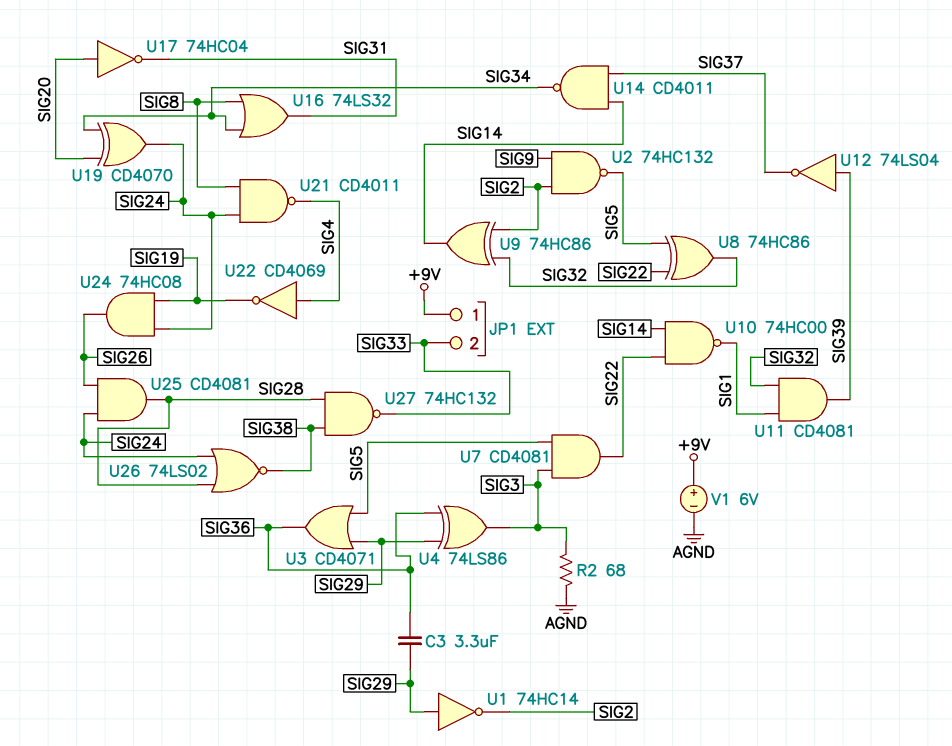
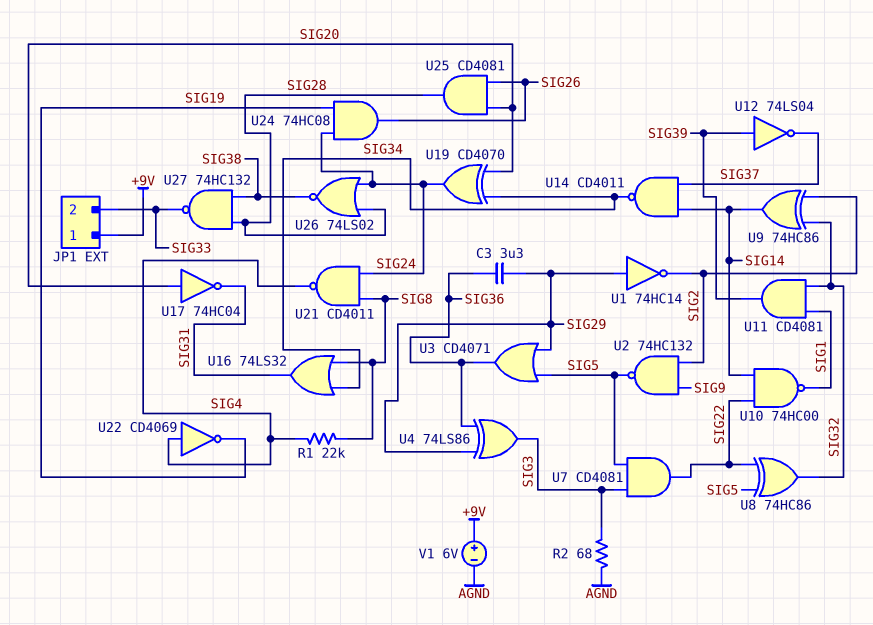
R1: none -> 22k (SIG4, SIG8)
U25: AND CD4081 (in SIG24, in SIG26, out SIG28) -> AND CD4081 (in SIG20, in SIG26, out SIG28)

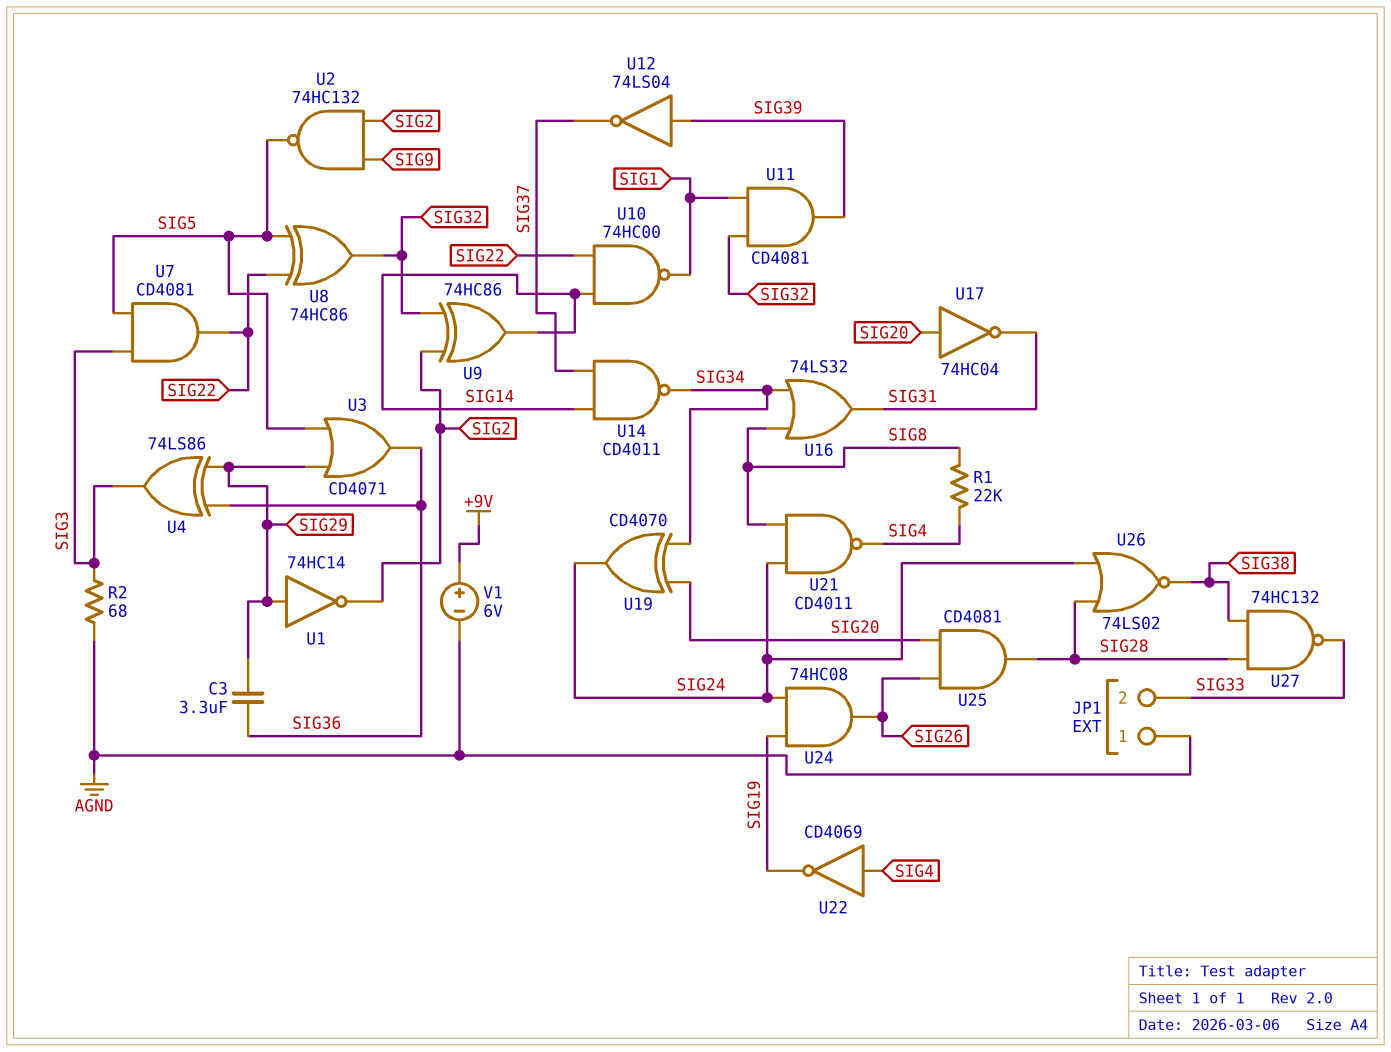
JP1 pin 1: +9V -> AGND

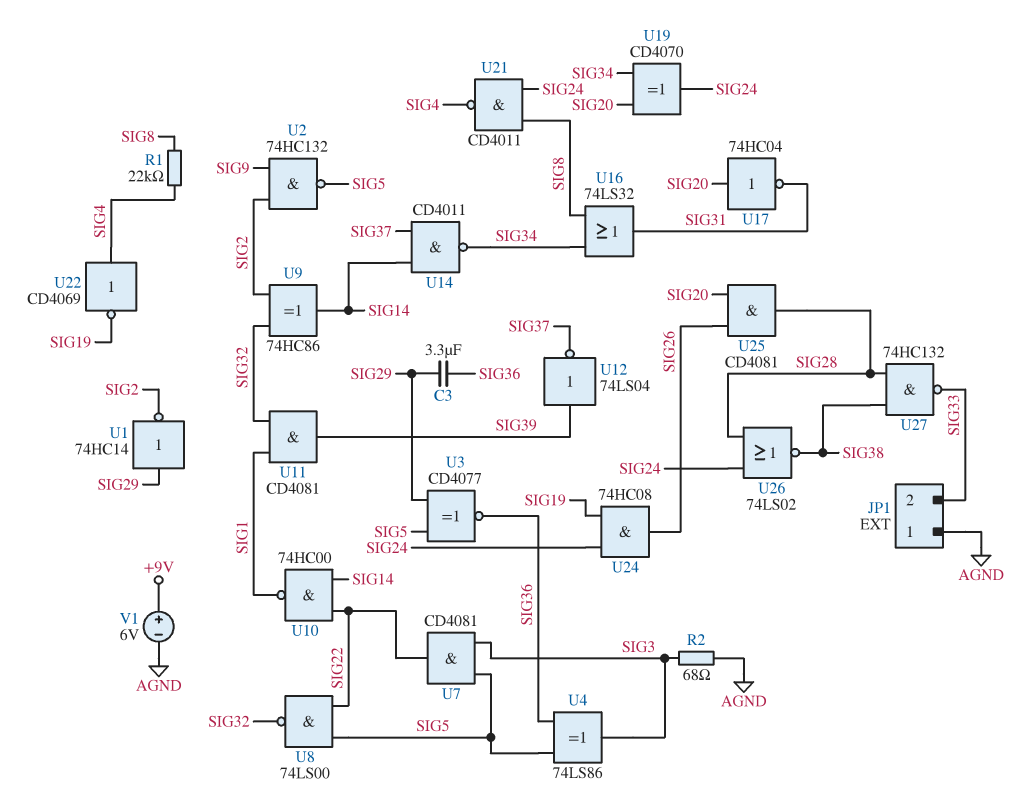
U3: OR CD4071 (in SIG5, in SIG29, out SIG36) -> XNOR CD4077 (in SIG5, in SIG29, out SIG36)
U4: XOR 74LS86 (in SIG29, in SIG36, out SIG3) -> XOR 74LS86 (in SIG5, in SIG36, out SIG3)
U8: XOR 74HC86 (in SIG5, in SIG22, out SIG32) -> NAND 74LS00 (in SIG5, in SIG22, out SIG32)

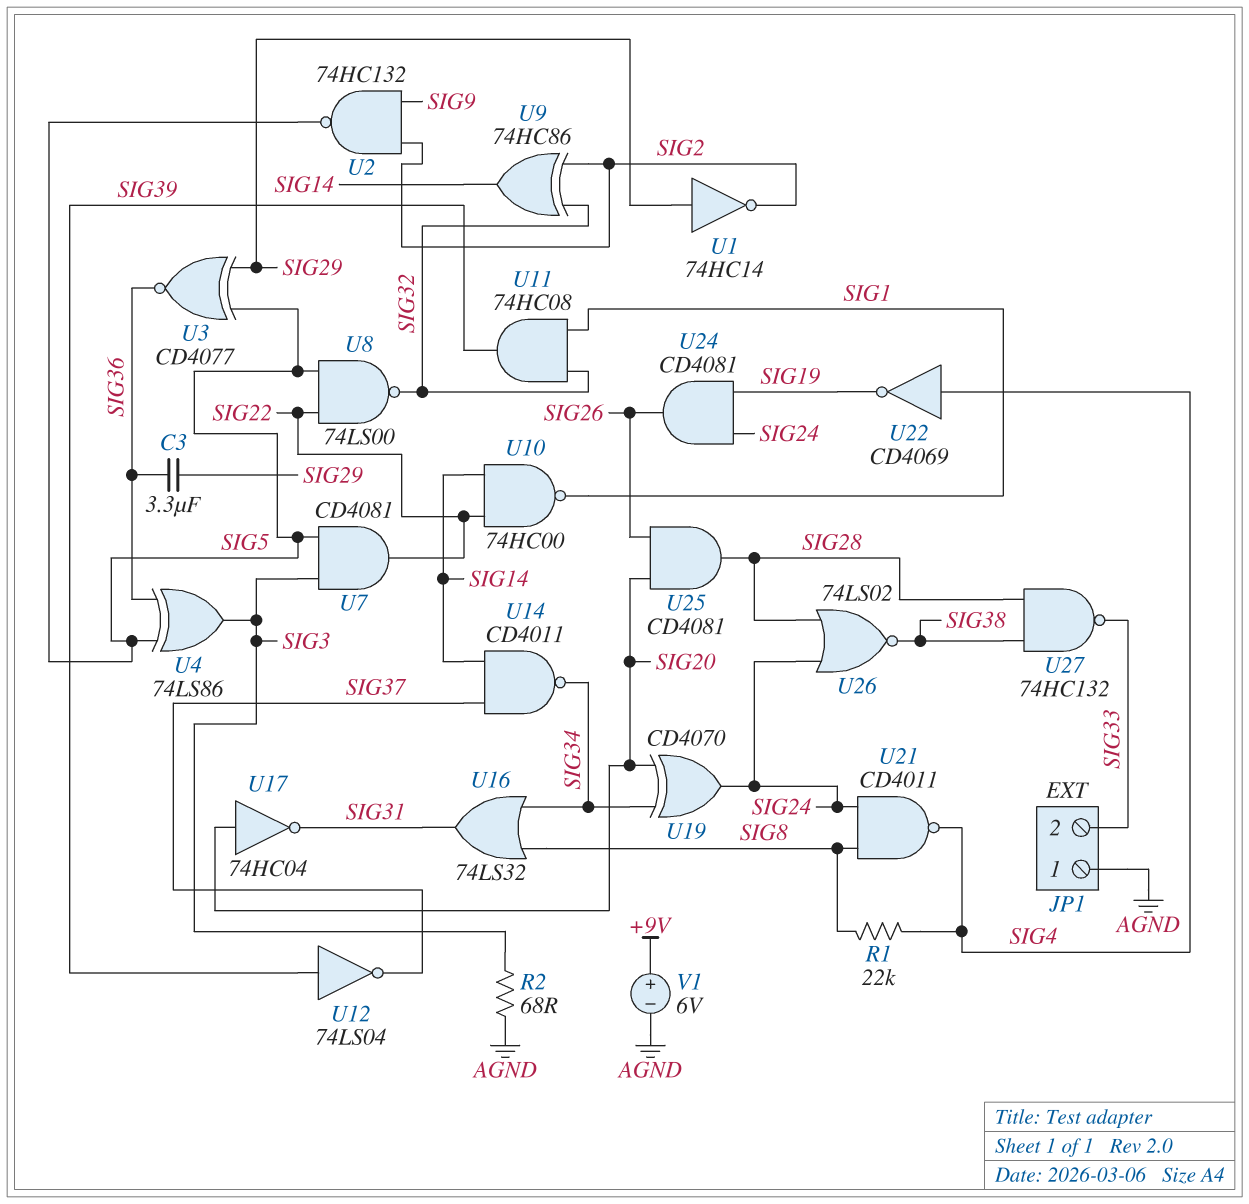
U11: AND CD4081 (in SIG1, in SIG32, out SIG39) -> AND 74HC08 (in SIG1, in SIG32, out SIG39)
U24: AND 74HC08 (in SIG19, in SIG24, out SIG26) -> AND CD4081 (in SIG19, in SIG24, out SIG26)

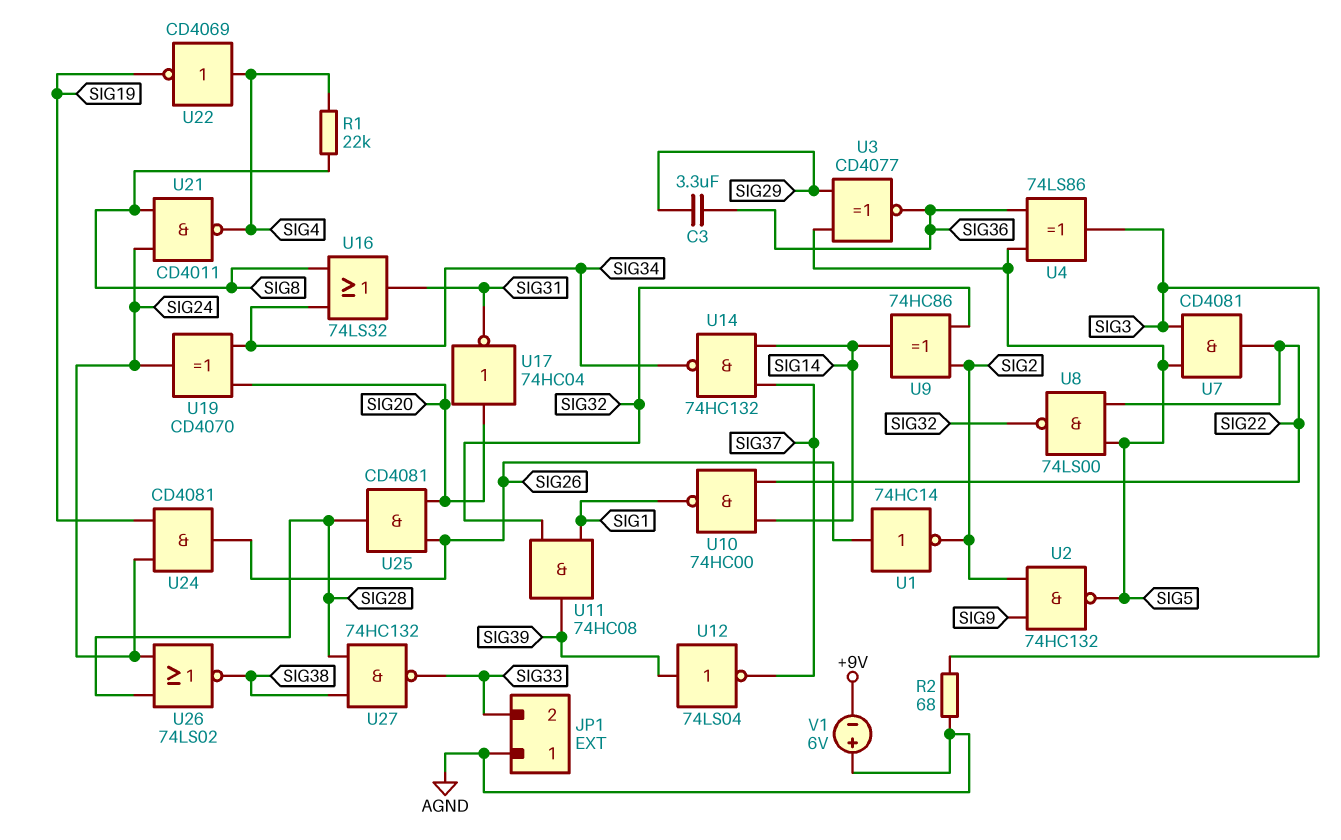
U1: NOT 74HC14 (in SIG29, out SIG2) -> NOT 74HC14 (in SIG26, out SIG2)
U14: NAND CD4011 (in SIG14, in SIG37, out SIG34) -> NAND 74HC132 (in SIG14, in SIG37, out SIG34)
V1: 6V (plus +9V, minus AGND) -> 6V (plus AGND, minus +9V)

